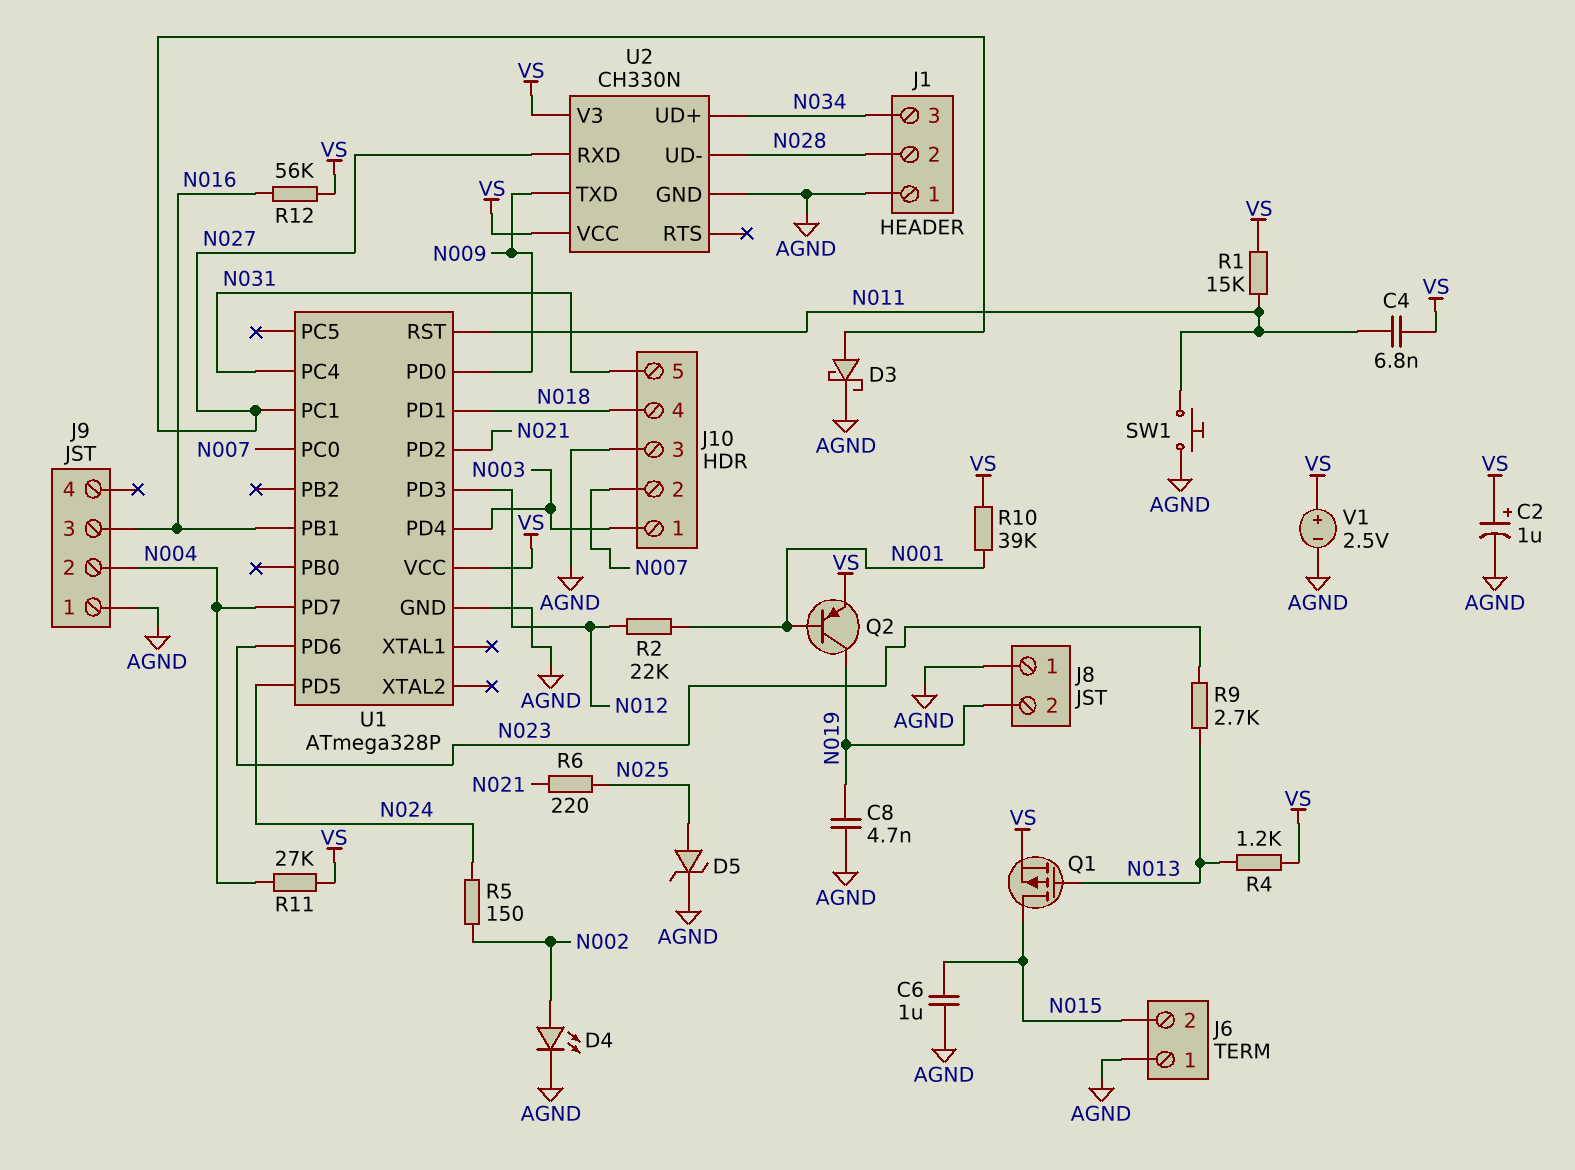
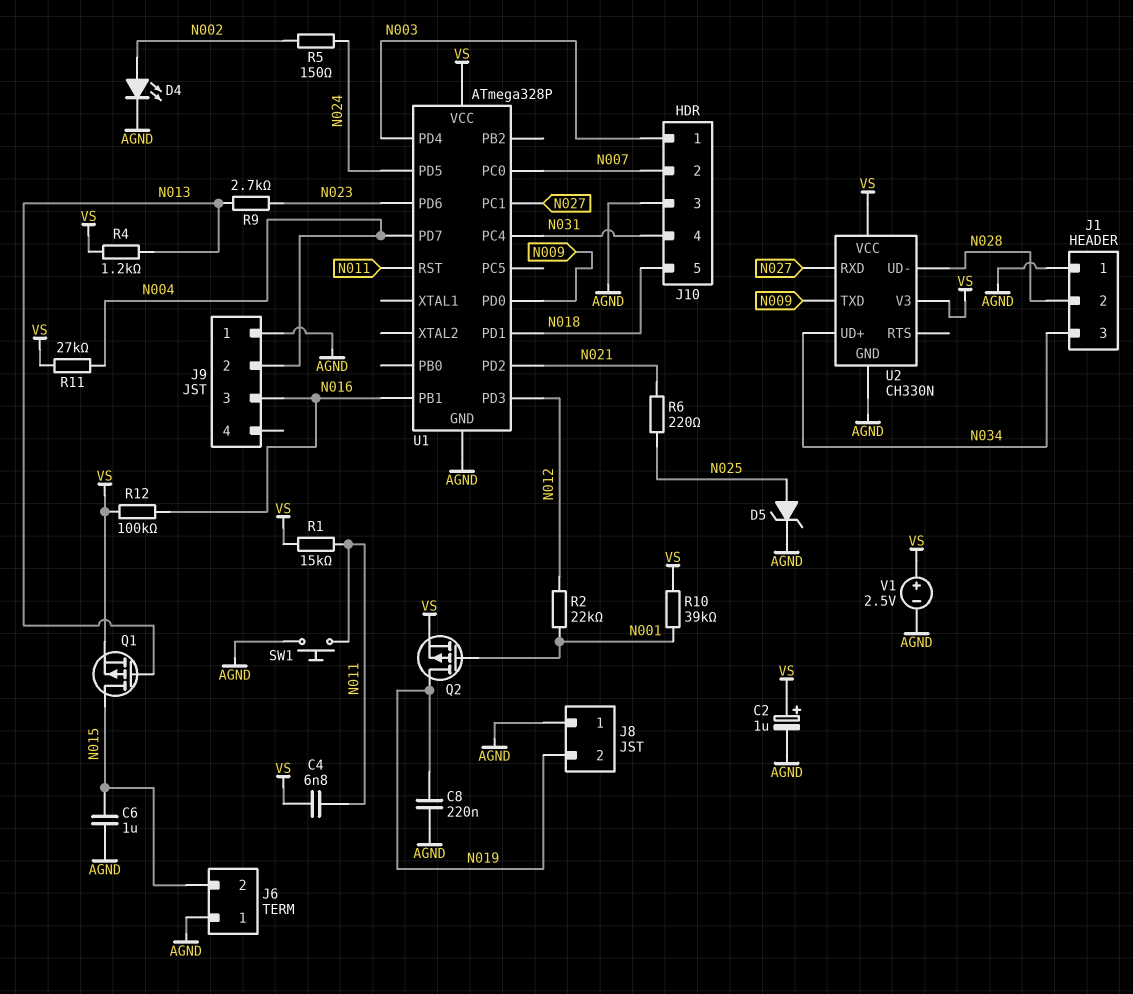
C8: 4.7nF (AGND, N019) -> 220nF (AGND, N019)
D3: schottky (A N027, K AGND) -> none
J10 pin 4: N018 -> N031
J10 pin 5: N031 -> N018
Q2: PNP (B N001, C N019, E VS) -> PMOS (G N001, D N019, S VS)
R12: 56k (N016, VS) -> 100k (N016, VS)

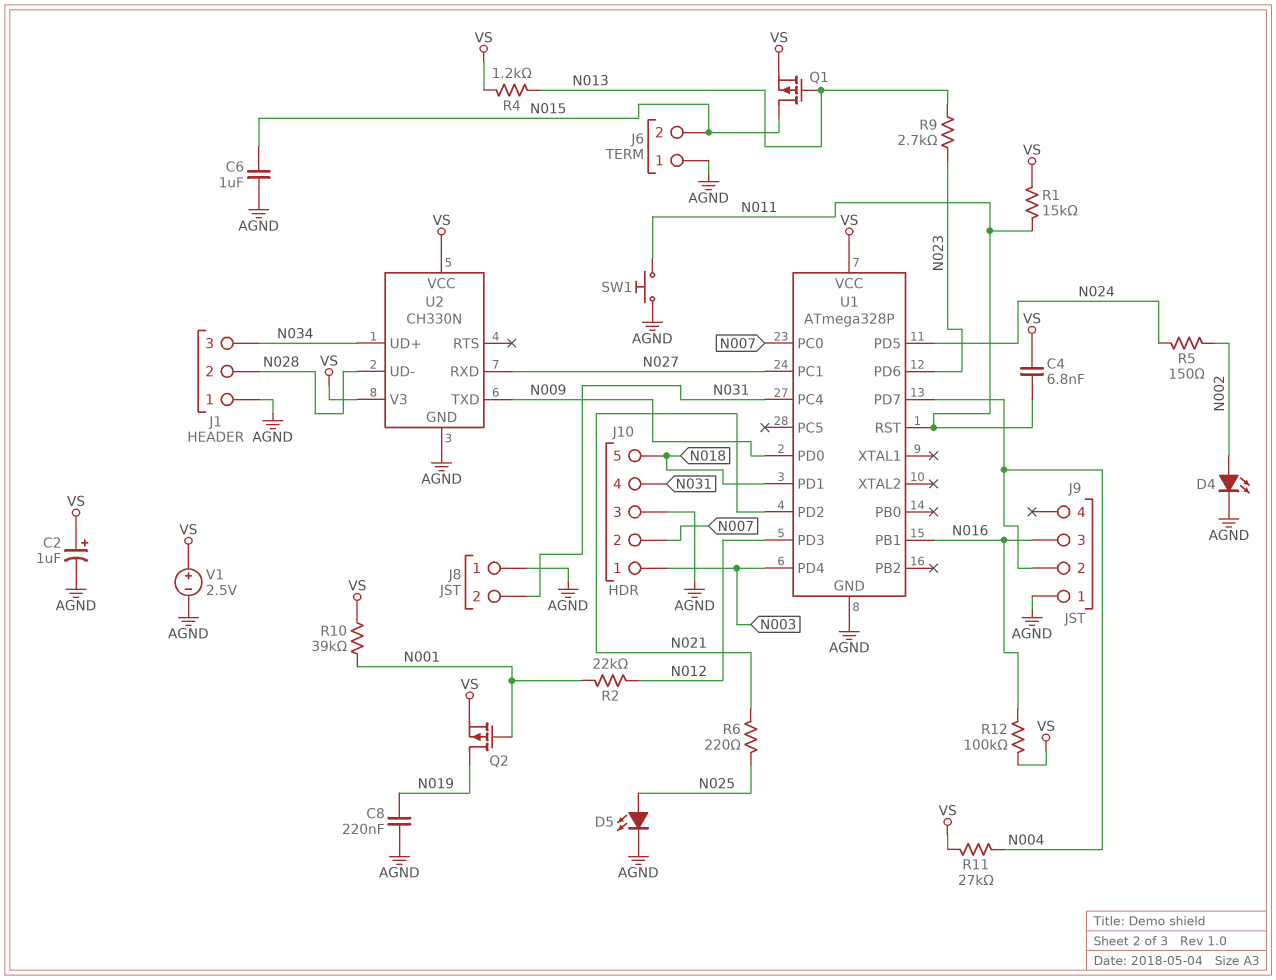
D5: zener (A N025, K AGND) -> LED (A N025, K AGND)
J8 pin 2: N019 -> N031

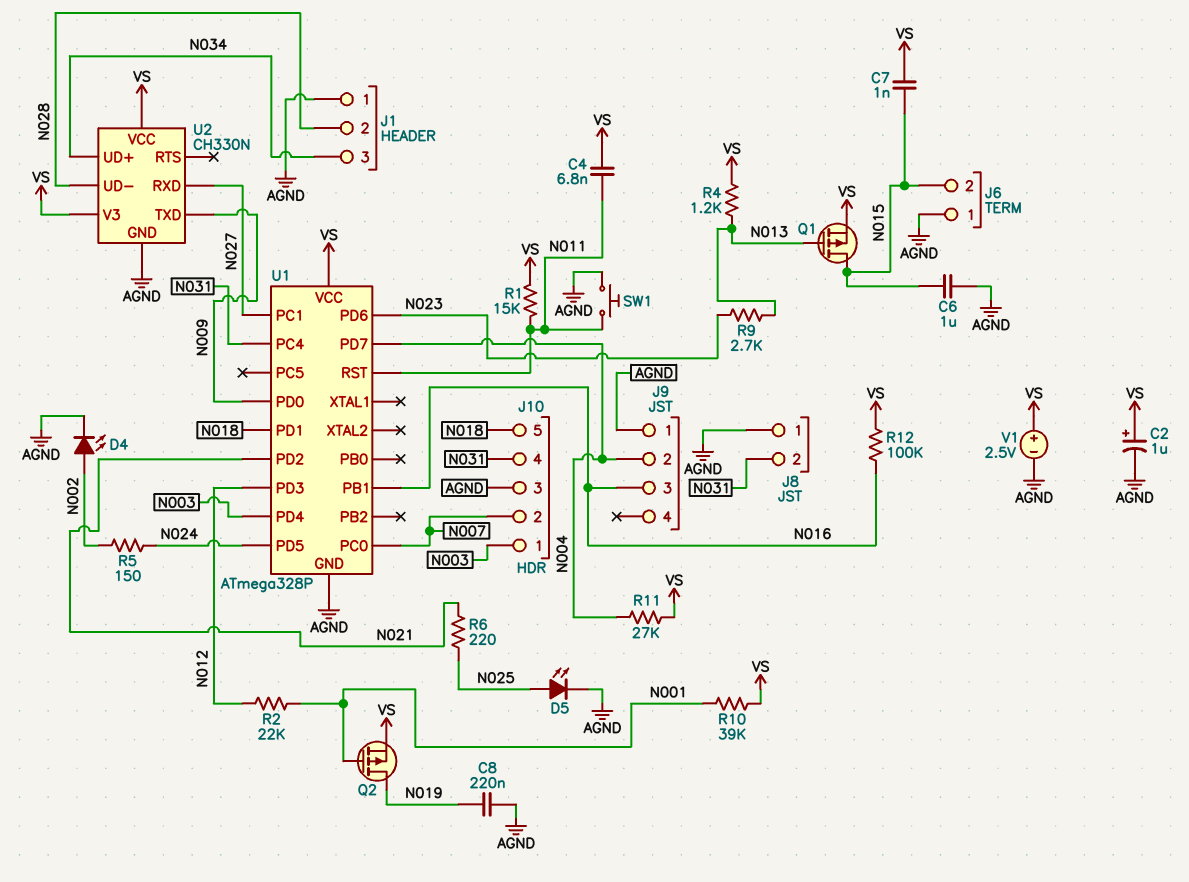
C7: none -> 1nF (N015, VS)

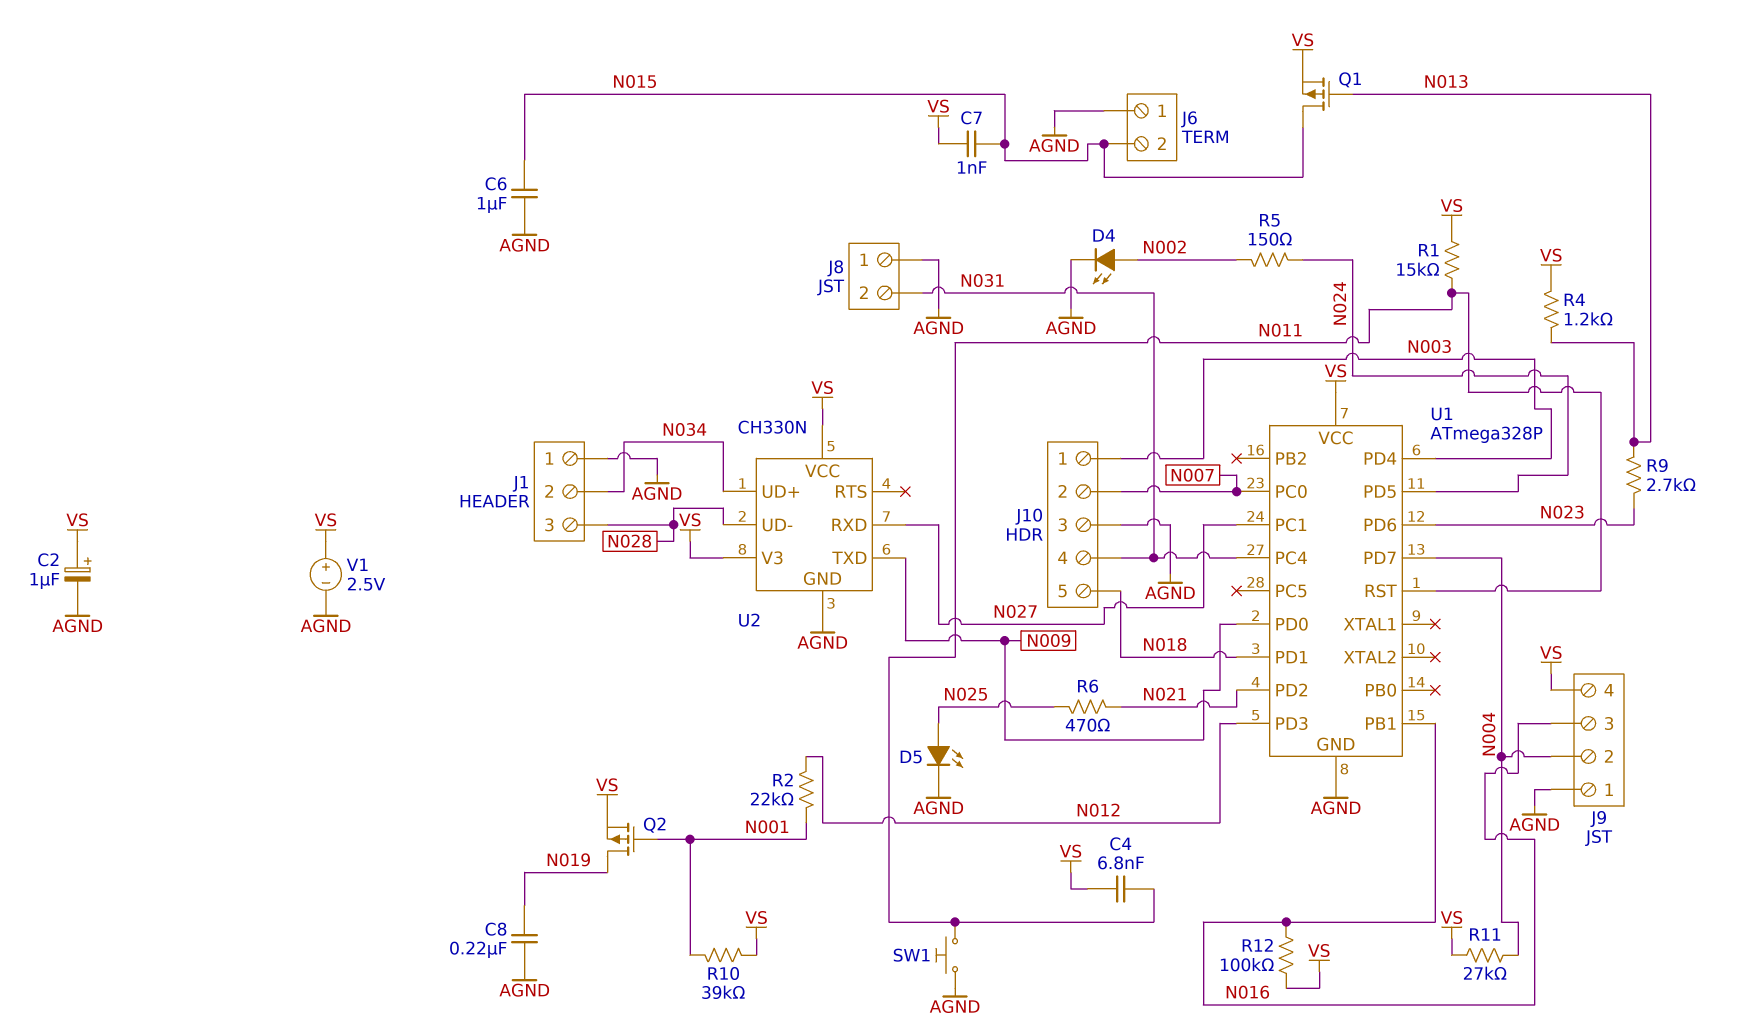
J1 pin 2: N028 -> N034
J1 pin 3: N034 -> N028
J9 pin 4: none -> VS
R6: 220 (N021, N025) -> 470 (N021, N025)

